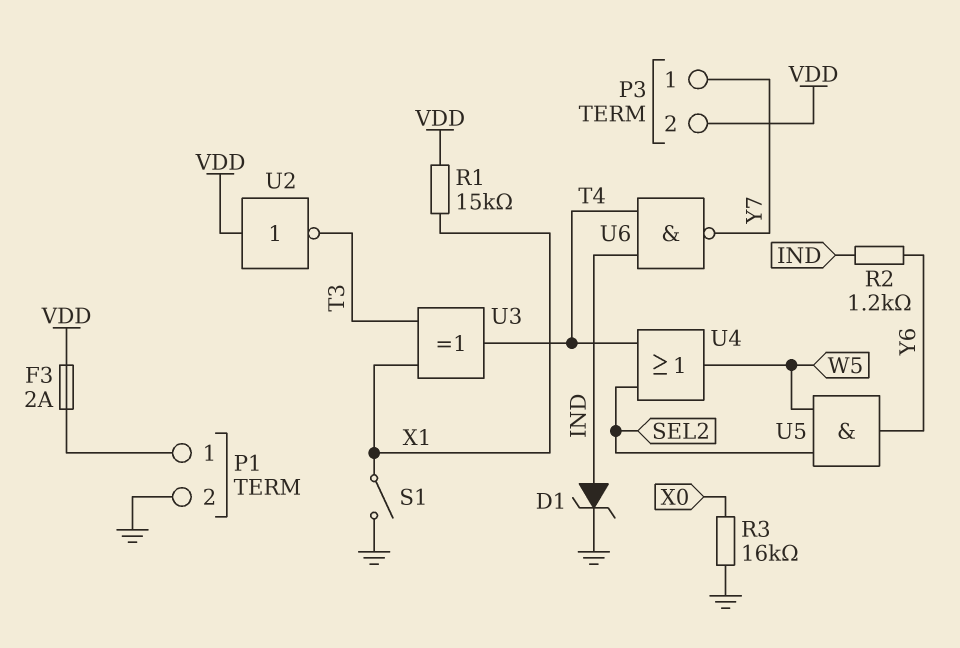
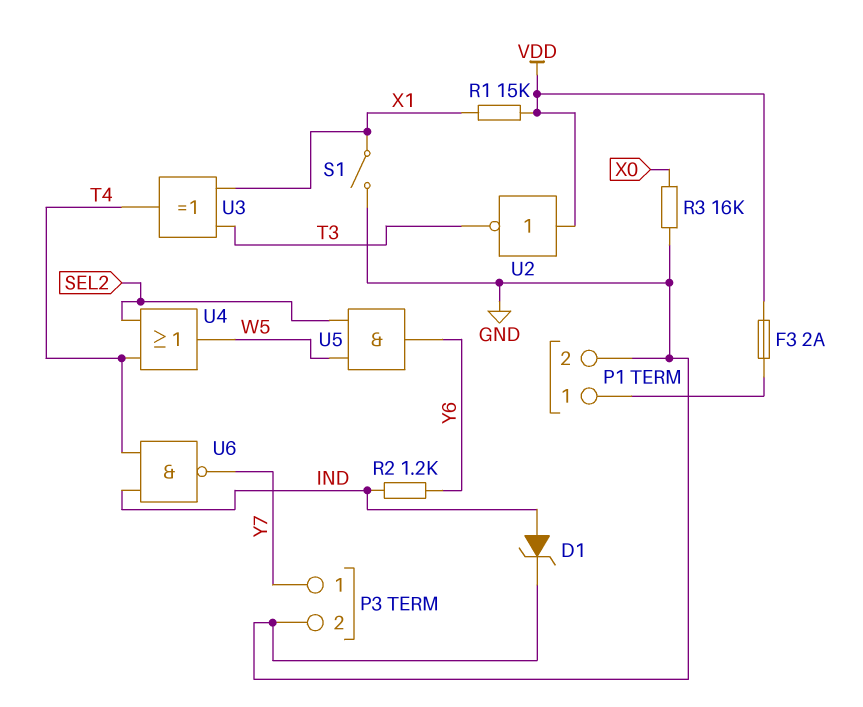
P3 pin 2: VDD -> GND

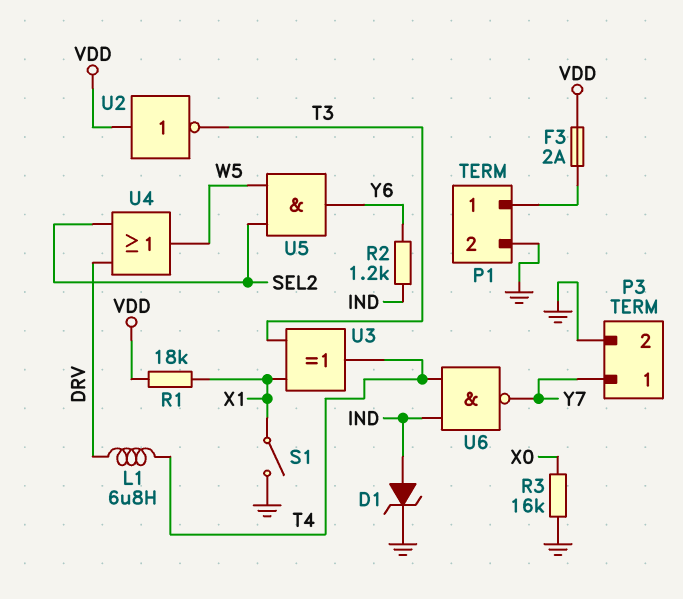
L1: none -> 6.8uH (DRV, T4)
R1: 15k (VDD, X1) -> 18k (VDD, X1)
U4: OR (in SEL2, in T4, out W5) -> OR (in DRV, in SEL2, out W5)

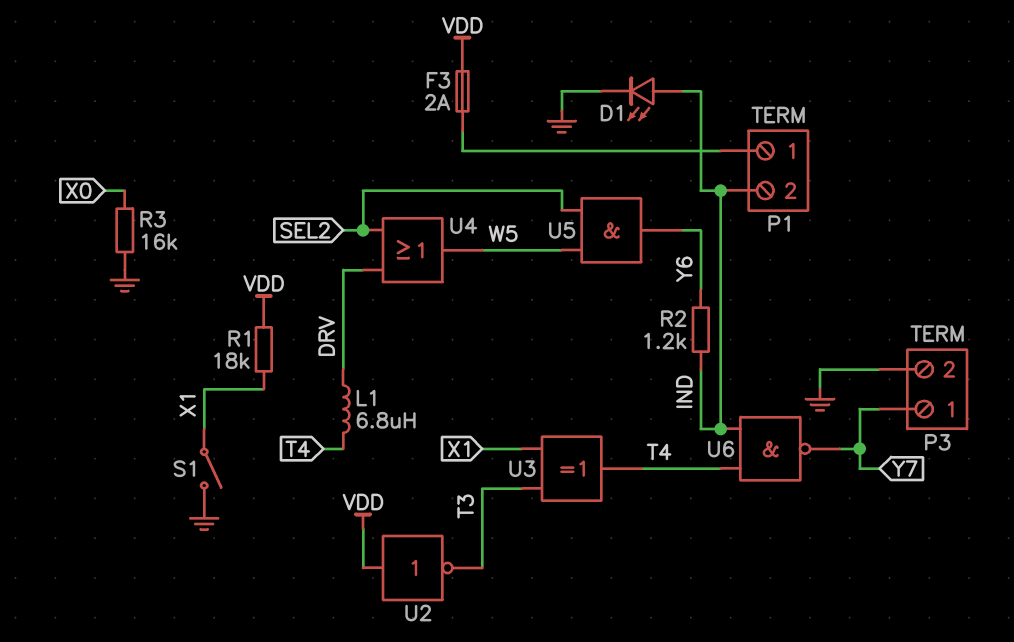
D1: zener (A IND, K GND) -> LED (A IND, K GND)
P1 pin 2: GND -> IND

